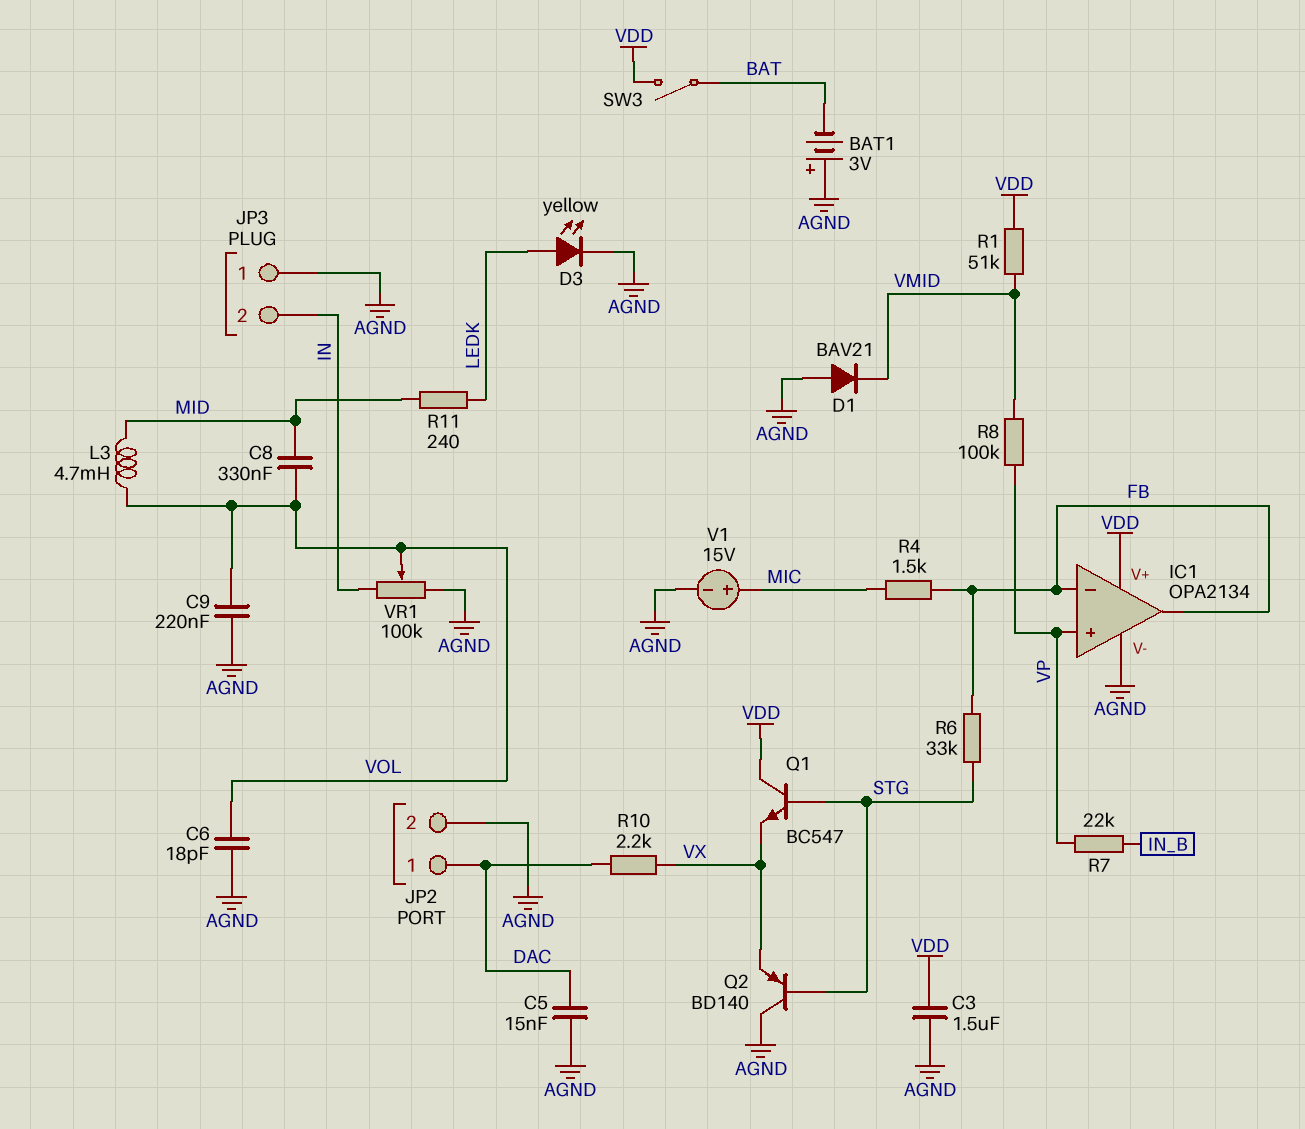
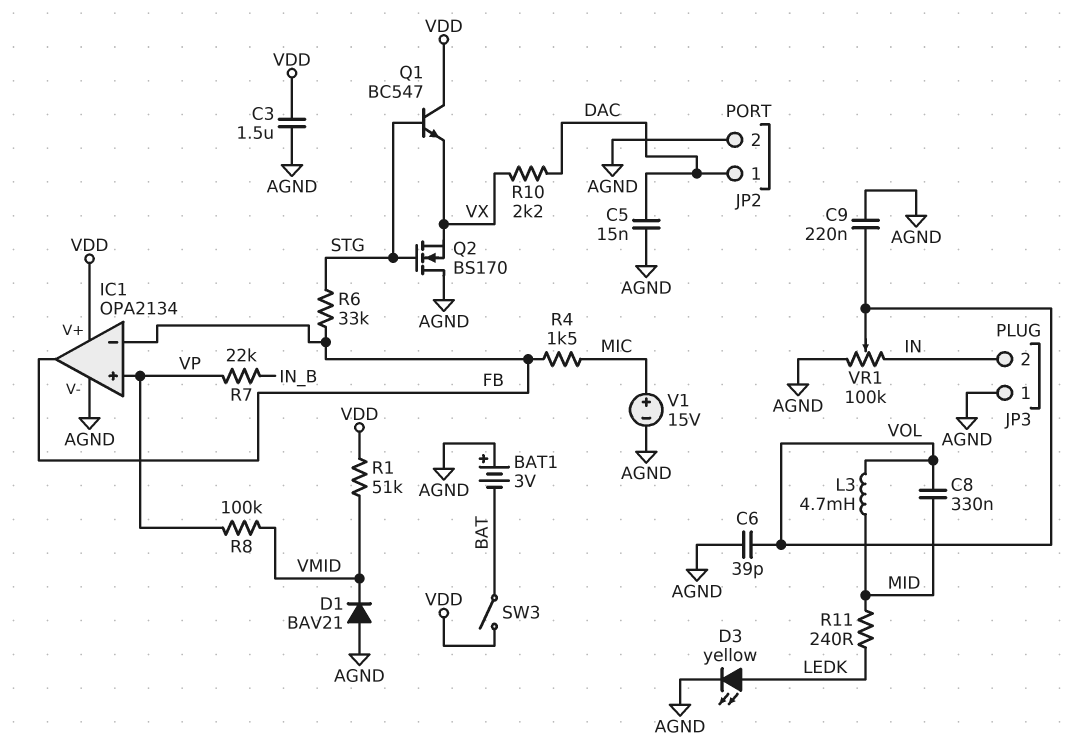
C6: 18pF (AGND, VOL) -> 39pF (AGND, VOL)
Q2: PNP BD140 (B STG, C AGND, E VX) -> NMOS BS170 (G STG, D AGND, S VX)

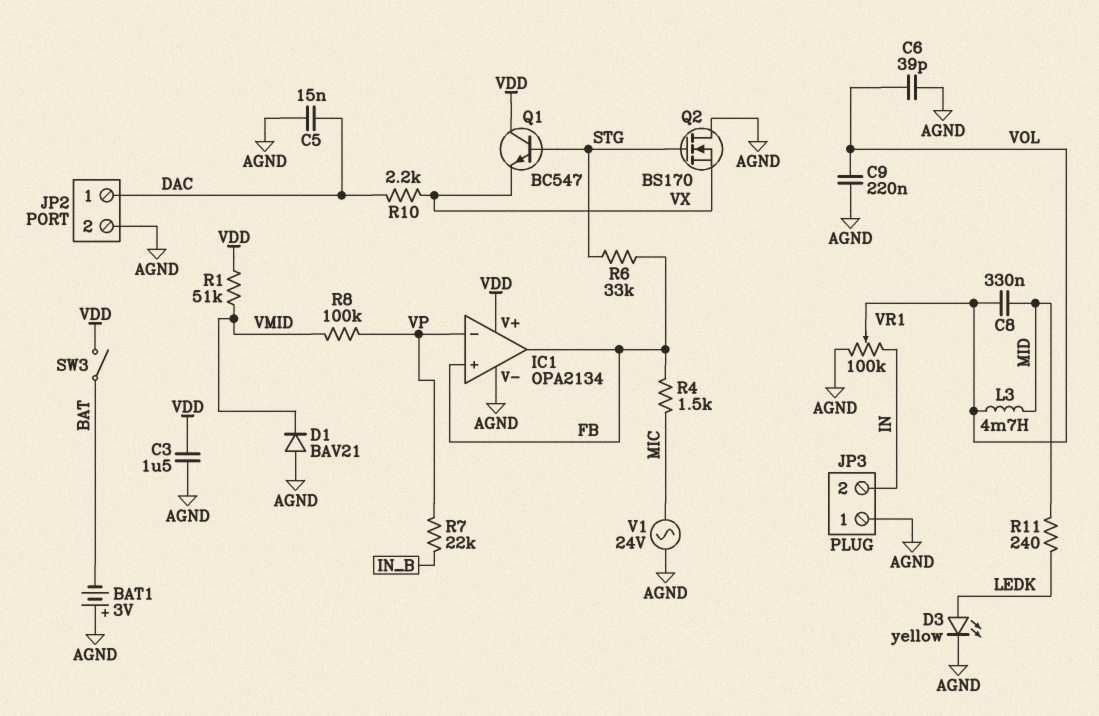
IC1 pin in+: VP -> FB
IC1 pin in-: FB -> VP
V1: 15V (plus MIC, minus AGND) -> AC 24V (AGND, MIC)

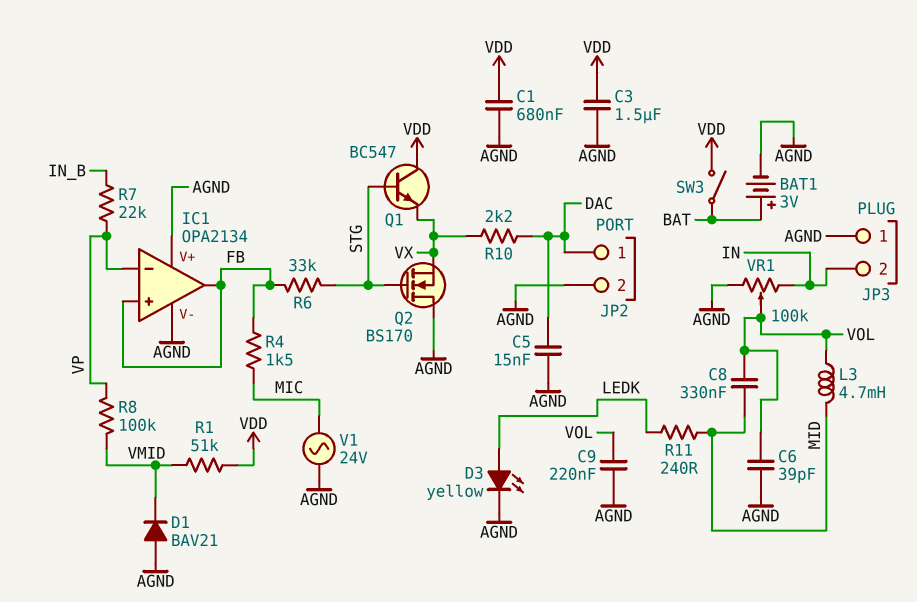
BAT1: 3V (plus AGND, minus BAT) -> 3V (plus BAT, minus AGND)
C1: none -> 680nF (AGND, VDD)
IC1 pin V+: VDD -> AGND

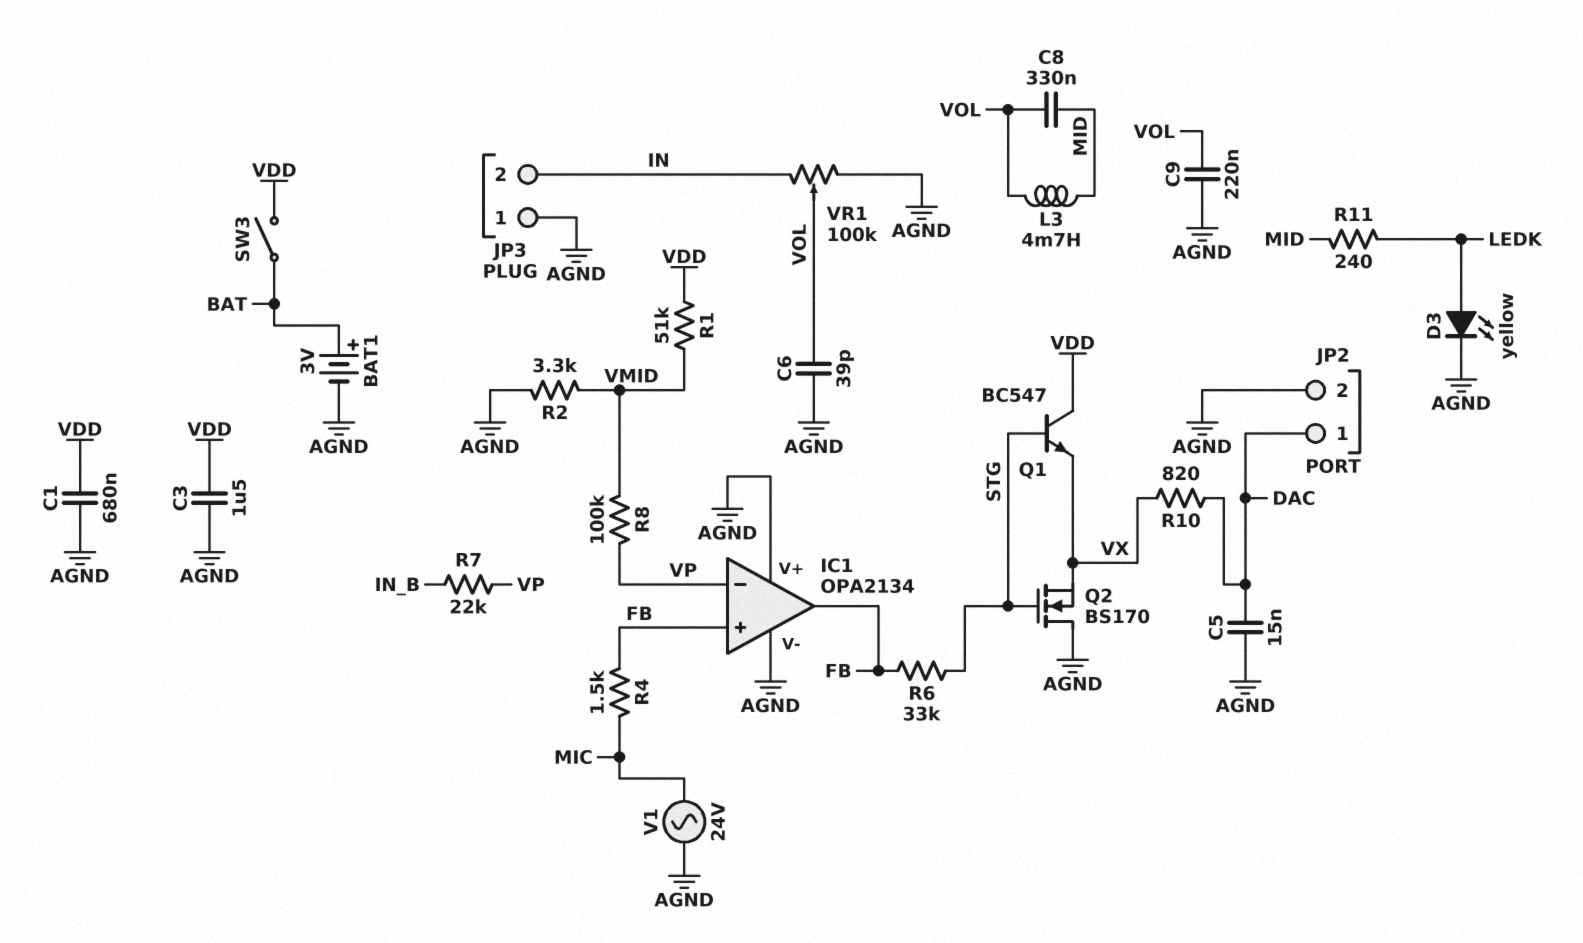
D1: diode BAV21 (A AGND, K VMID) -> none
R2: none -> 3.3k (AGND, VMID)
R10: 2.2k (DAC, VX) -> 820 (DAC, VX)

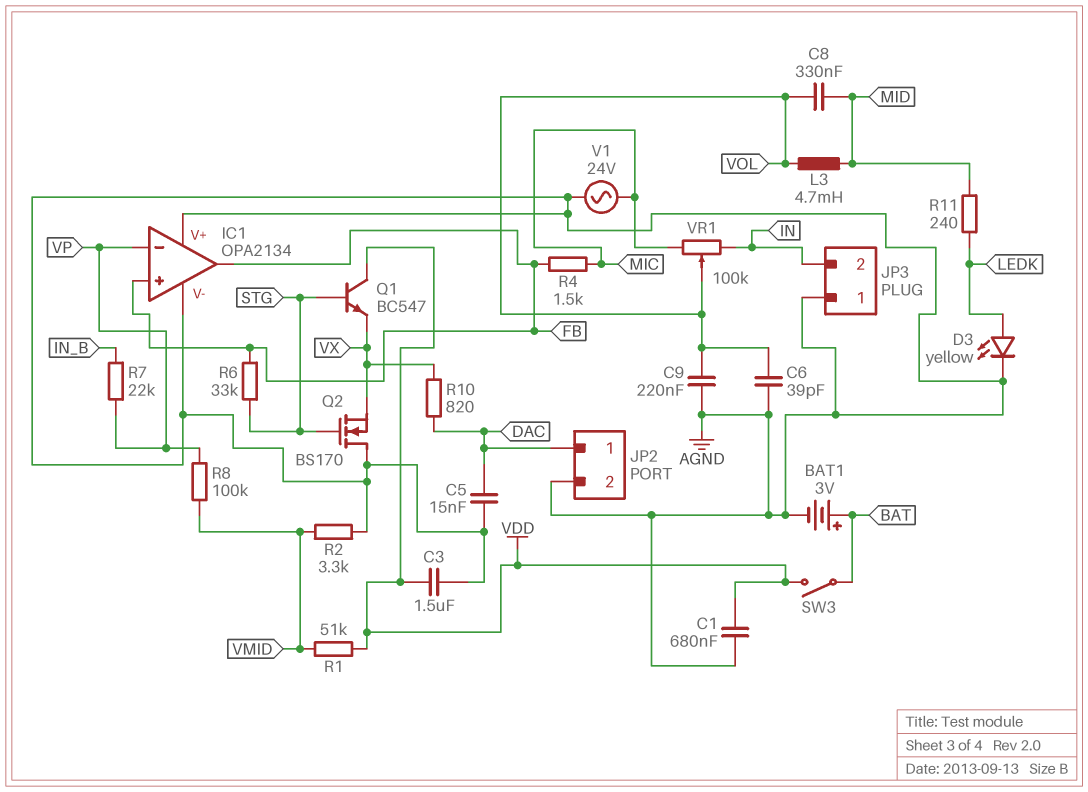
VR1: 100k (AGND, IN, wiper VOL) -> 100k (IN, MIC, wiper VOL)

